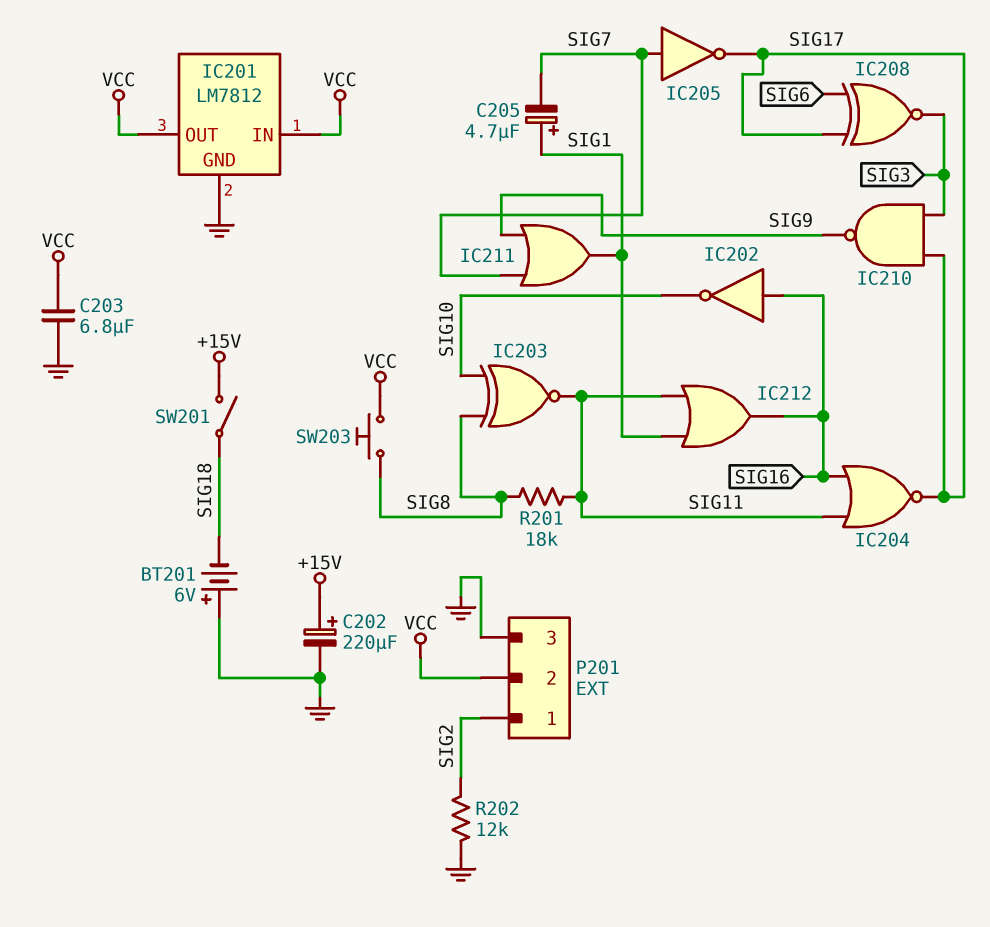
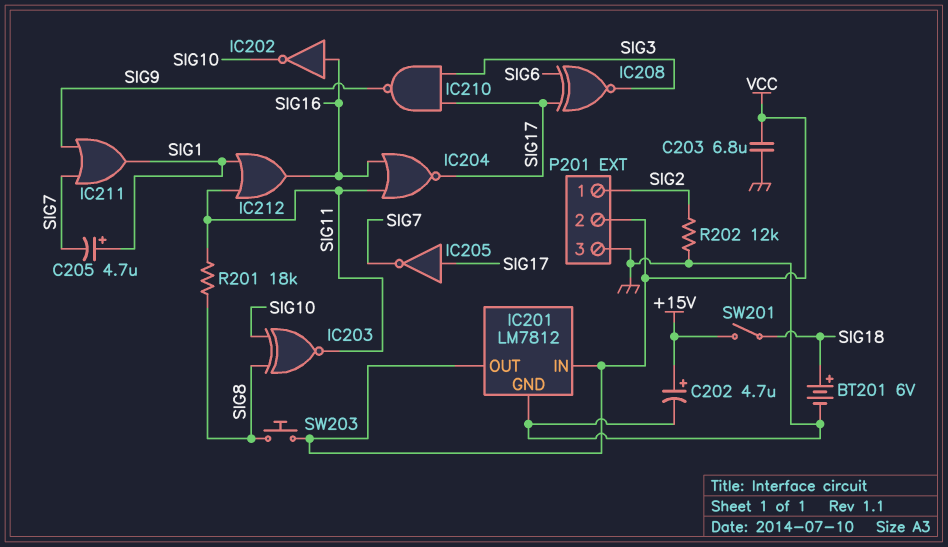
BT201: 6V (plus GND, minus SIG18) -> 6V (plus SIG18, minus GND)
C202: 220uF (plus +15V, minus GND) -> 4.7uF (plus +15V, minus GND)
IC205: NOT (in SIG7, out SIG17) -> NOT (in SIG17, out SIG7)

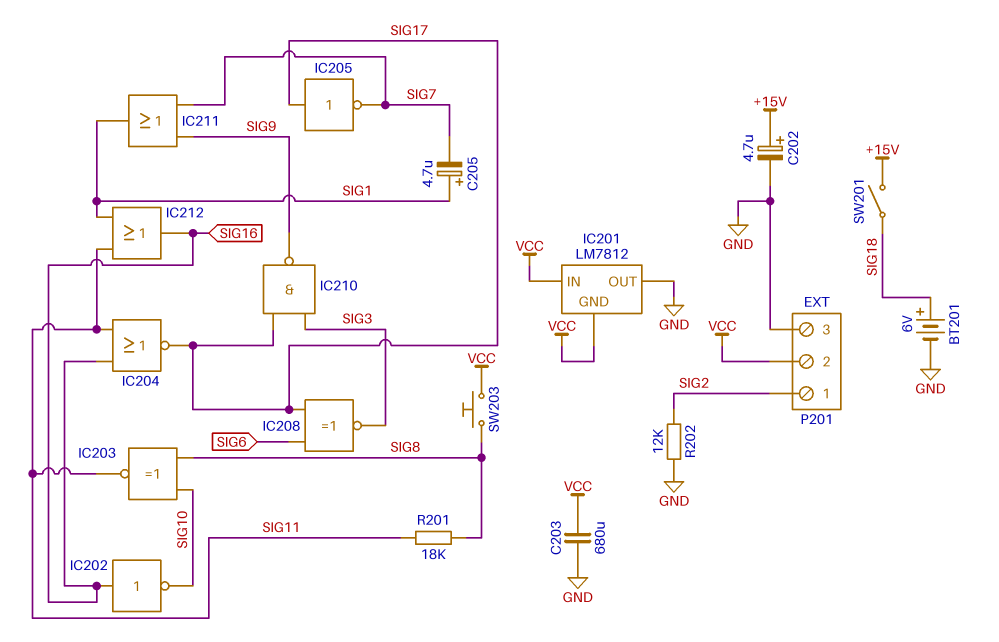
C203: 6.8uF (GND, VCC) -> 680uF (GND, VCC)
IC201 pin GND: GND -> VCC
IC201 pin OUT: VCC -> GND

